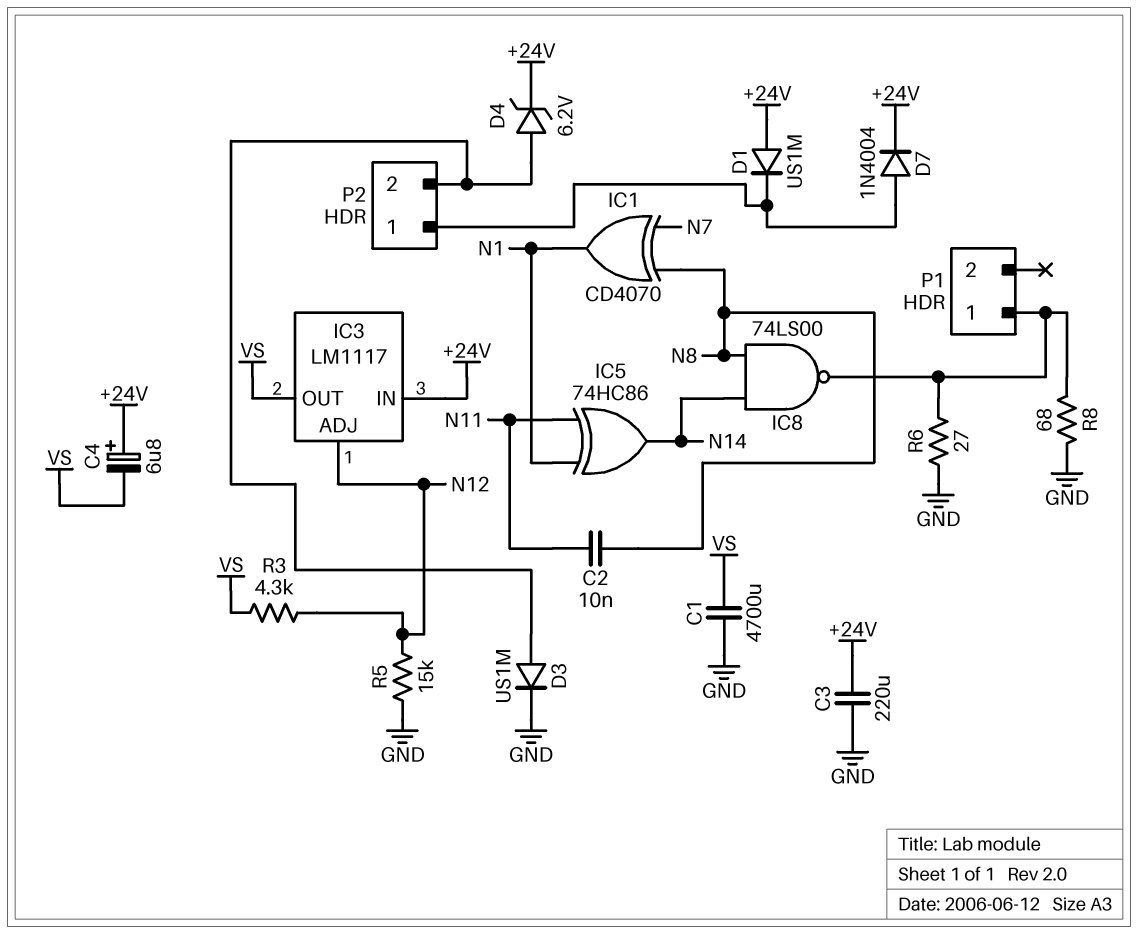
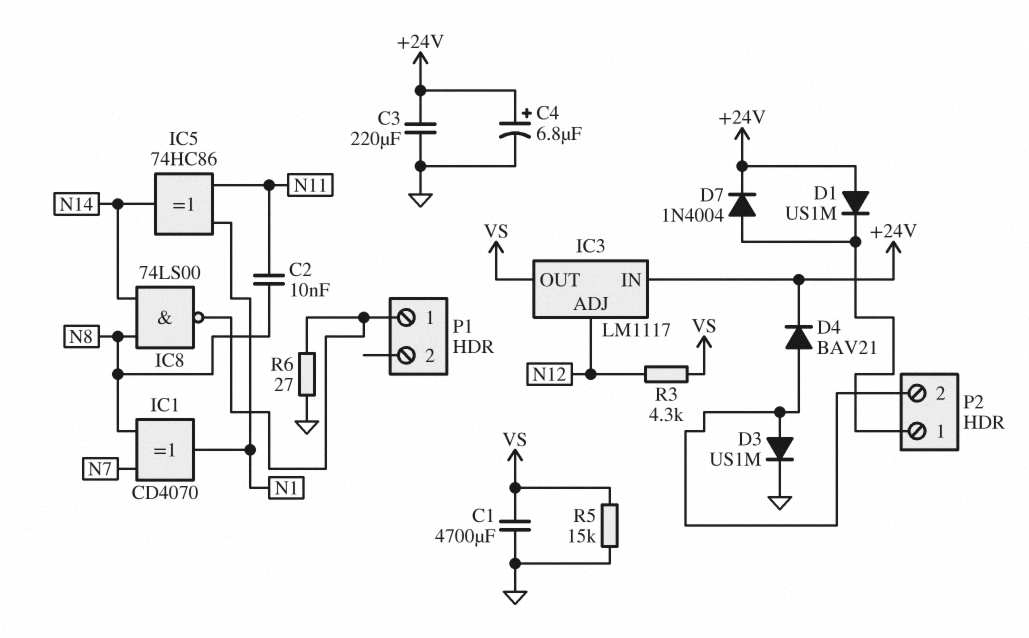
C4: 6.8uF (plus +24V, minus VS) -> 6.8uF (plus +24V, minus GND)
D4: zener 6.2V (A P2/2, K +24V) -> diode BAV21 (A P2/2, K +24V)
R5: 15k (GND, N12) -> 15k (GND, VS)
R8: 68 (GND, P1/1) -> none

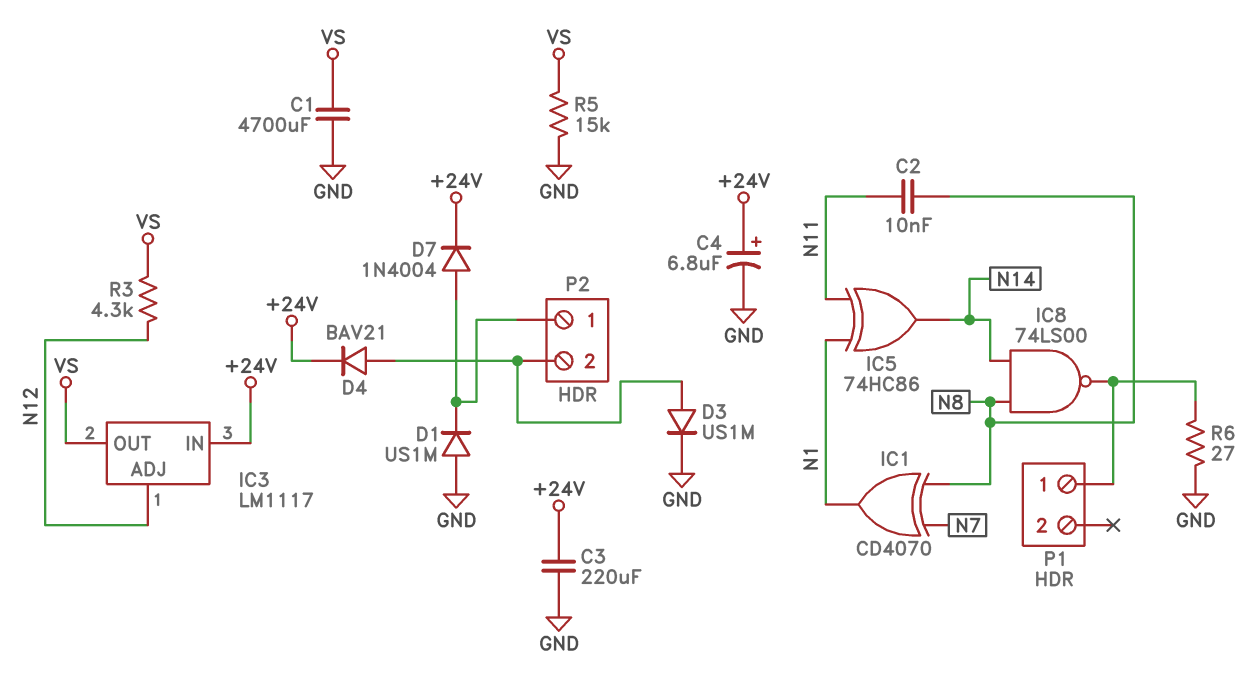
D1: diode US1M (A +24V, K P2/1) -> diode US1M (A GND, K P2/1)

